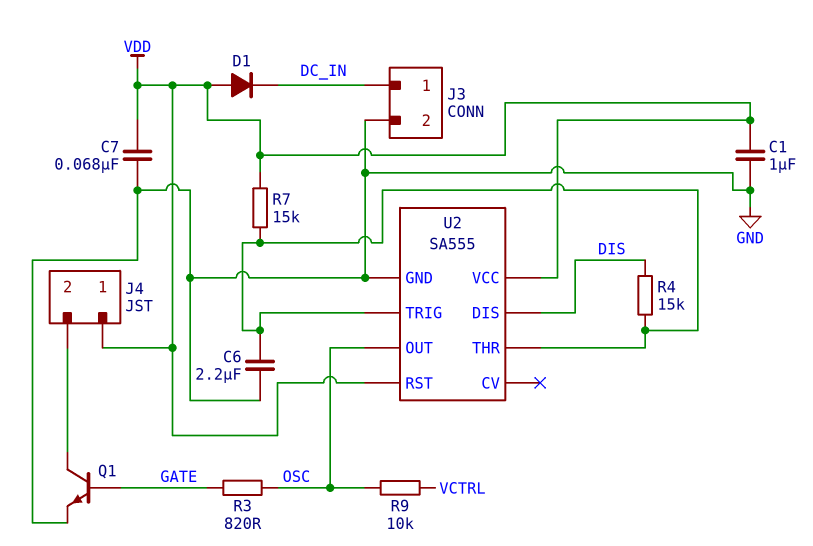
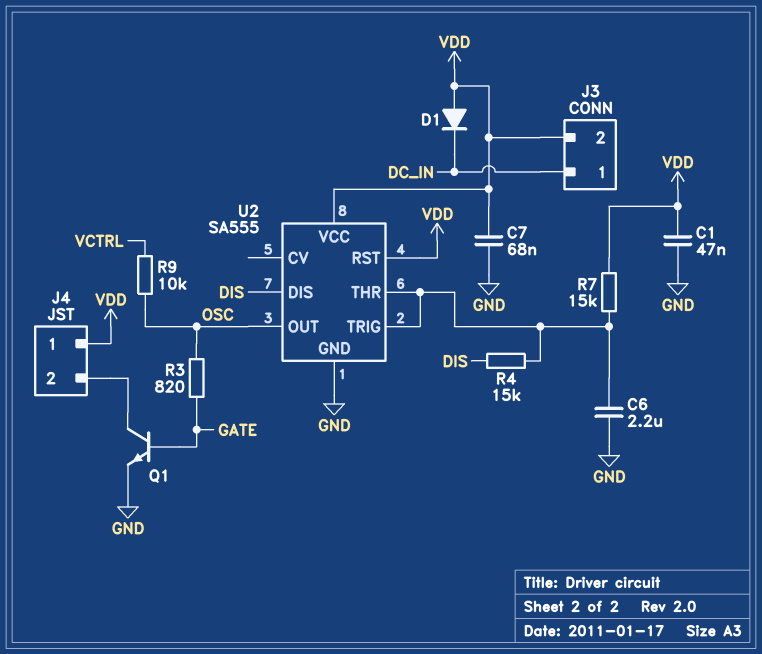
C1: 1uF (GND, VDD) -> 47nF (GND, VDD)
J3 pin 2: GND -> VDD

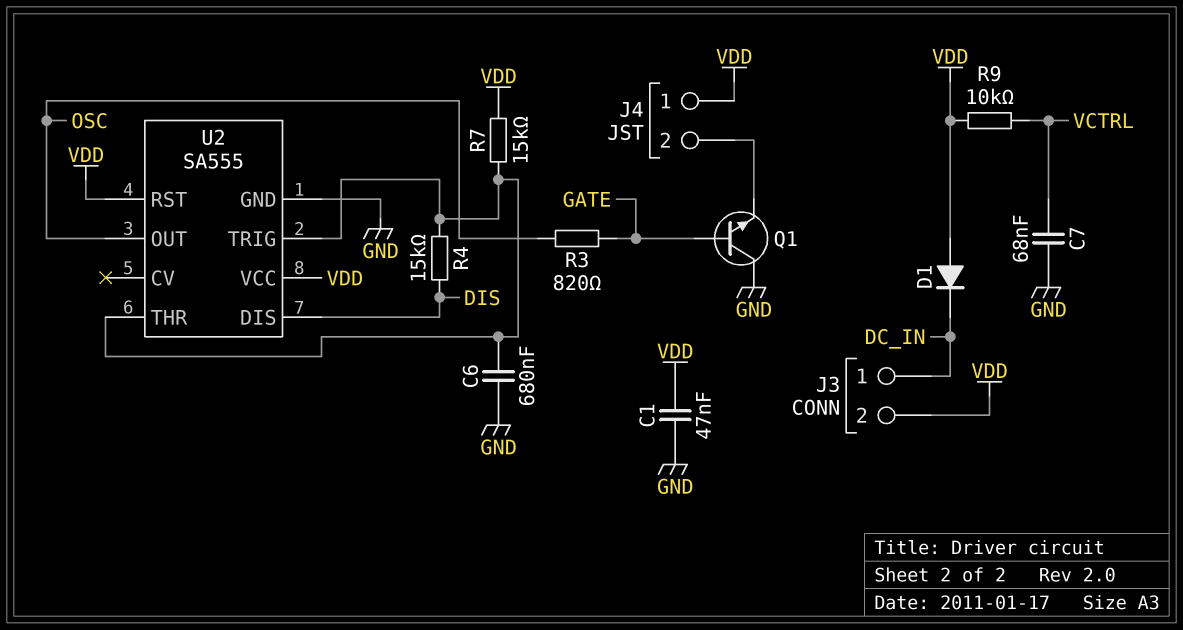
C6: 2.2uF (GND, U2/THR) -> 680nF (GND, U2/THR)
C7: 68nF (GND, VDD) -> 68nF (GND, VCTRL)
Q1: NPN (B GATE, C J4/2, E GND) -> NPN (B GATE, C GND, E J4/2)
R9: 10k (OSC, VCTRL) -> 10k (VCTRL, VDD)

